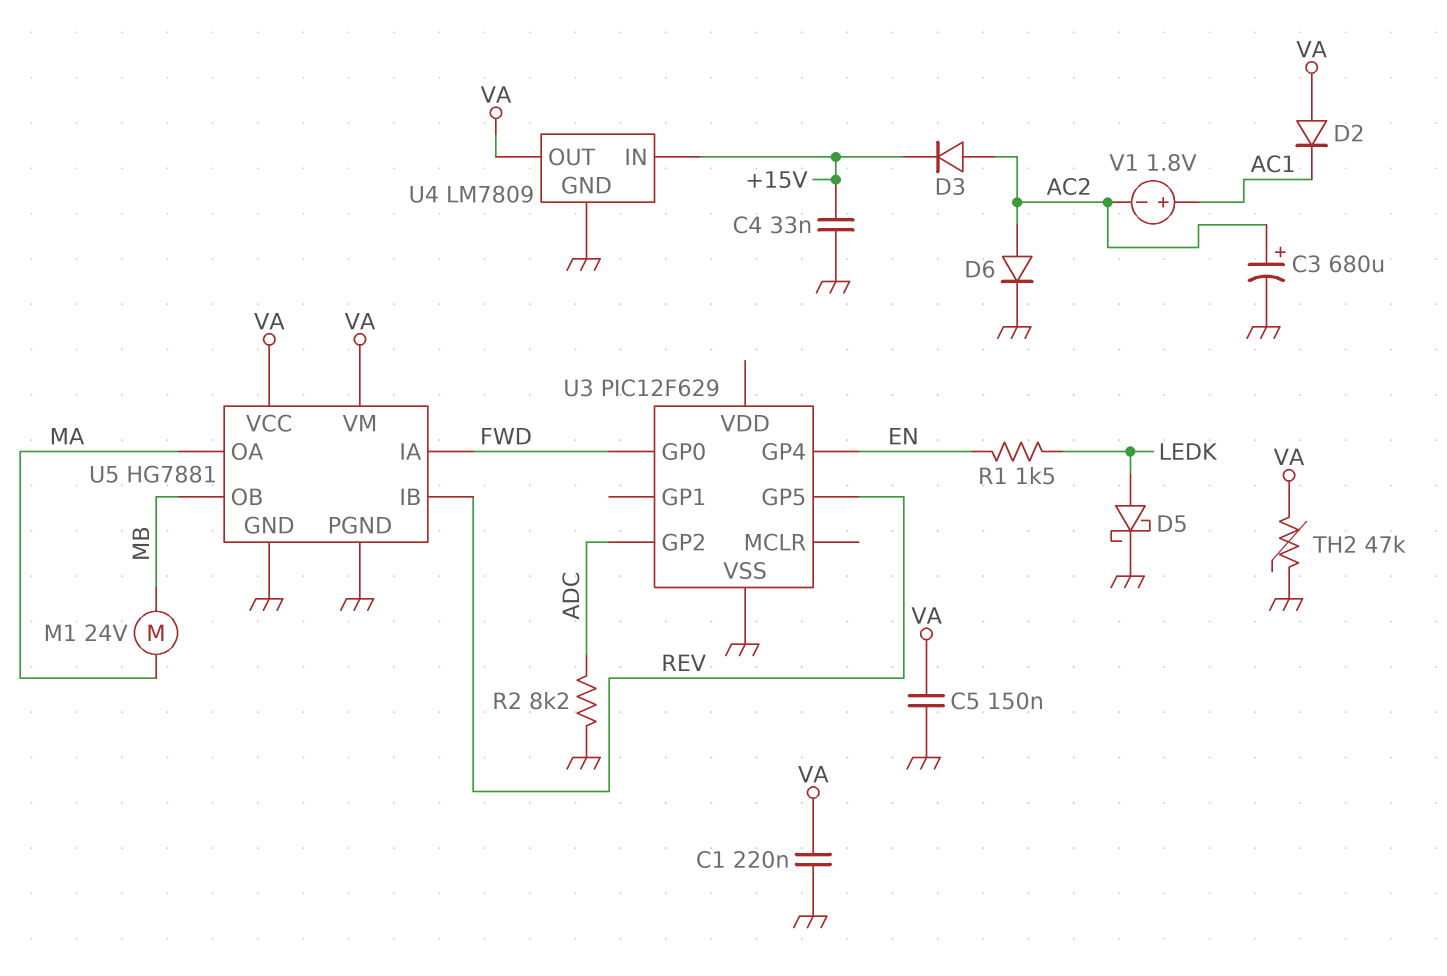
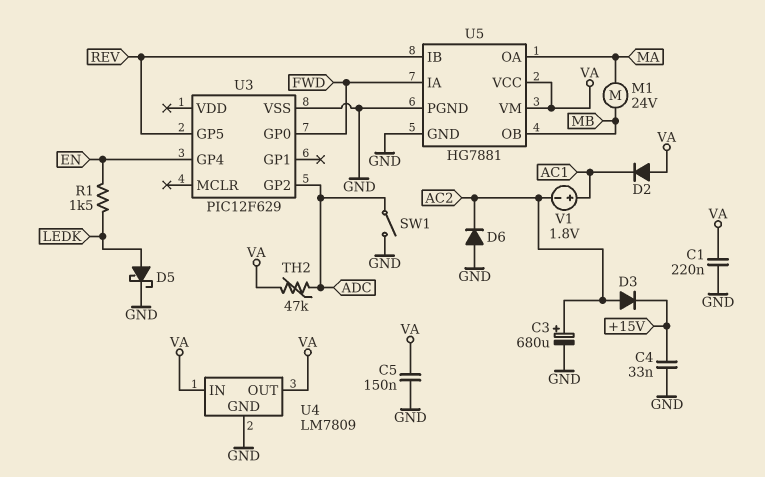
D6: diode (A AC2, K GND) -> diode (A GND, K AC2)
R2: 8.2k (ADC, GND) -> none
SW1: none -> switch (ADC, GND)
TH2: 47k (GND, VA) -> 47k (ADC, VA)
U4 pin IN: +15V -> VA

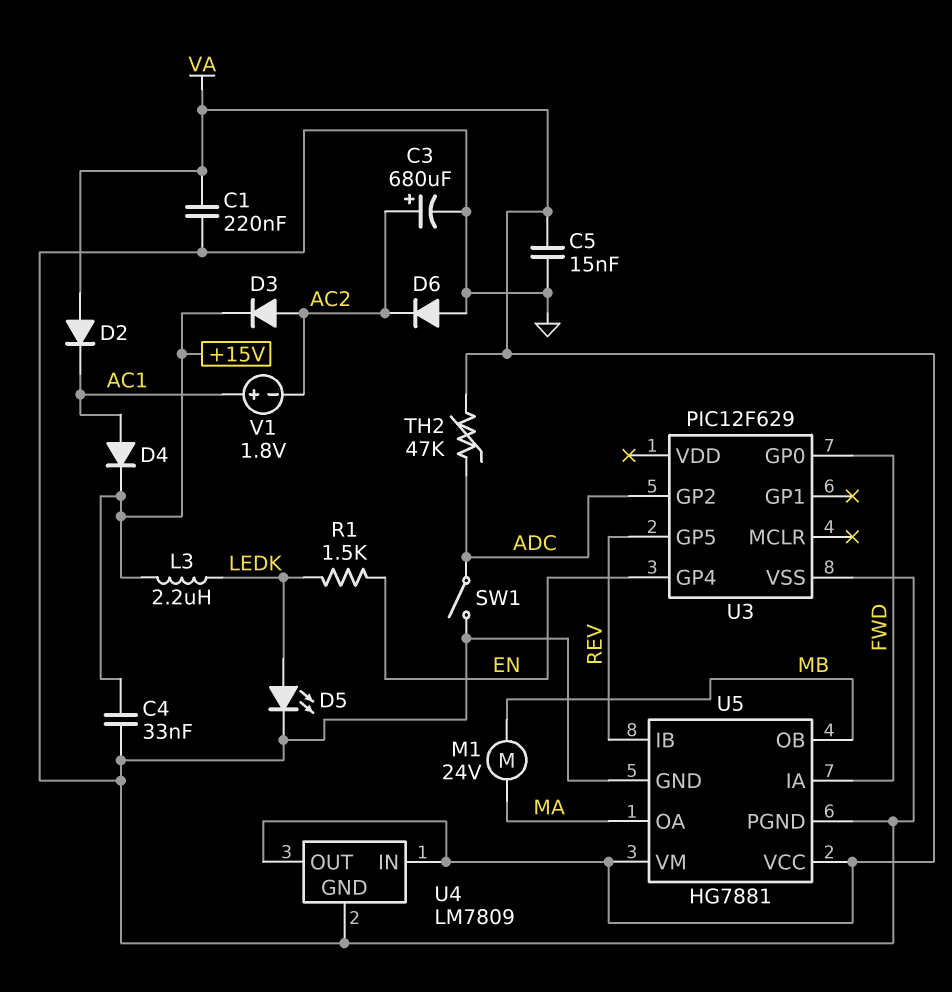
C5: 150nF (GND, VA) -> 15nF (GND, VA)
D4: none -> diode (A AC1, K +15V)
D5: schottky (A LEDK, K GND) -> LED (A LEDK, K GND)
L3: none -> 2.2uH (+15V, LEDK)

